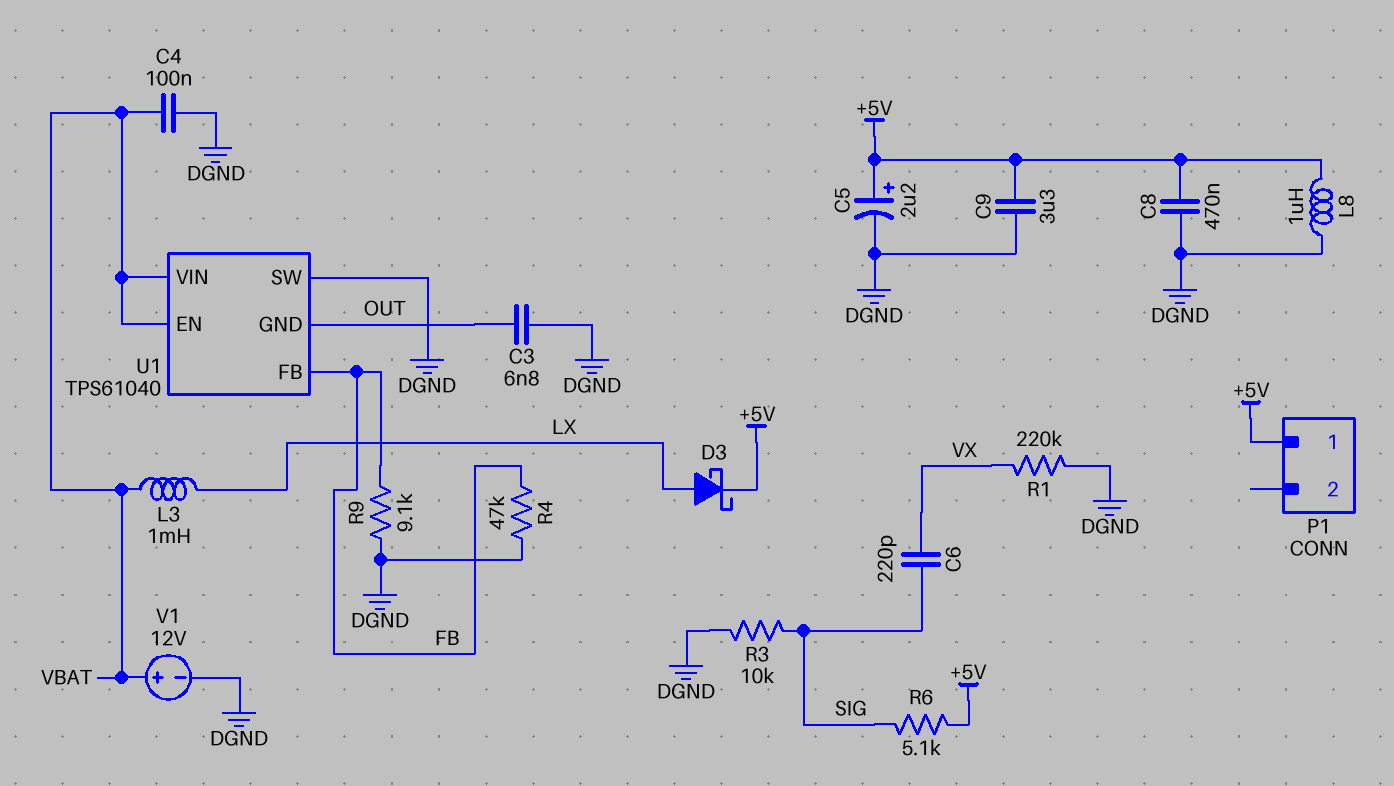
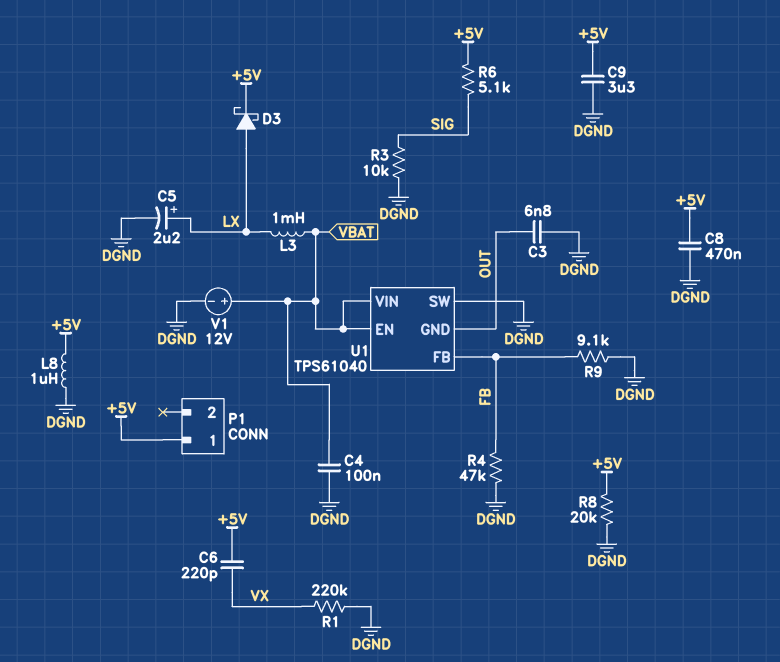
C5: 2.2uF (plus +5V, minus DGND) -> 2.2uF (plus LX, minus DGND)
C6: 220pF (SIG, VX) -> 220pF (+5V, VX)
R8: none -> 20k (+5V, DGND)

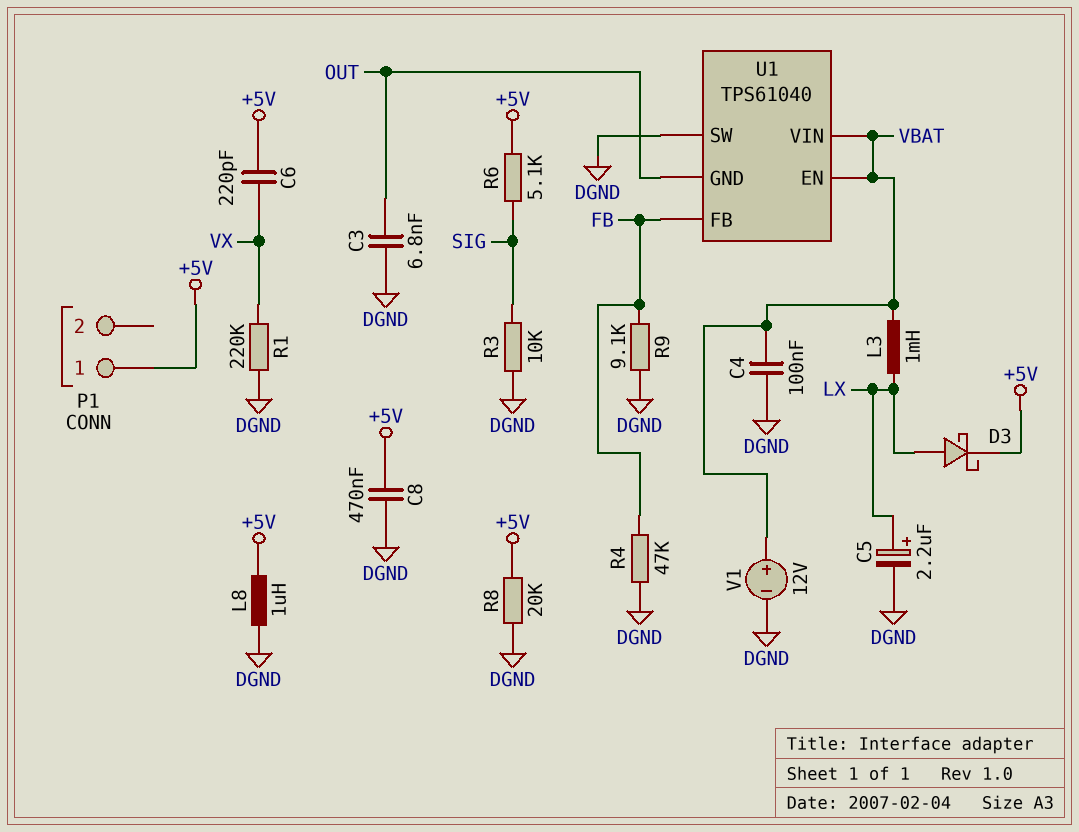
C9: 3.3uF (+5V, DGND) -> none

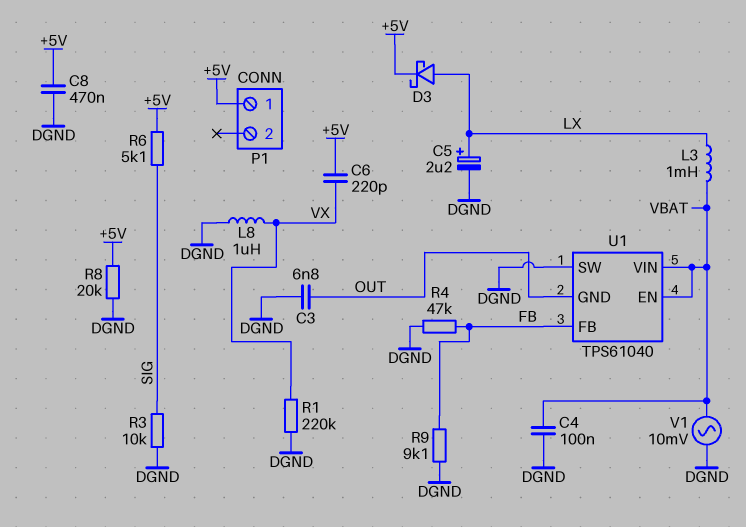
L8: 1uH (+5V, DGND) -> 1uH (DGND, VX)
V1: 12V (plus VBAT, minus DGND) -> AC 10mV (DGND, VBAT)

